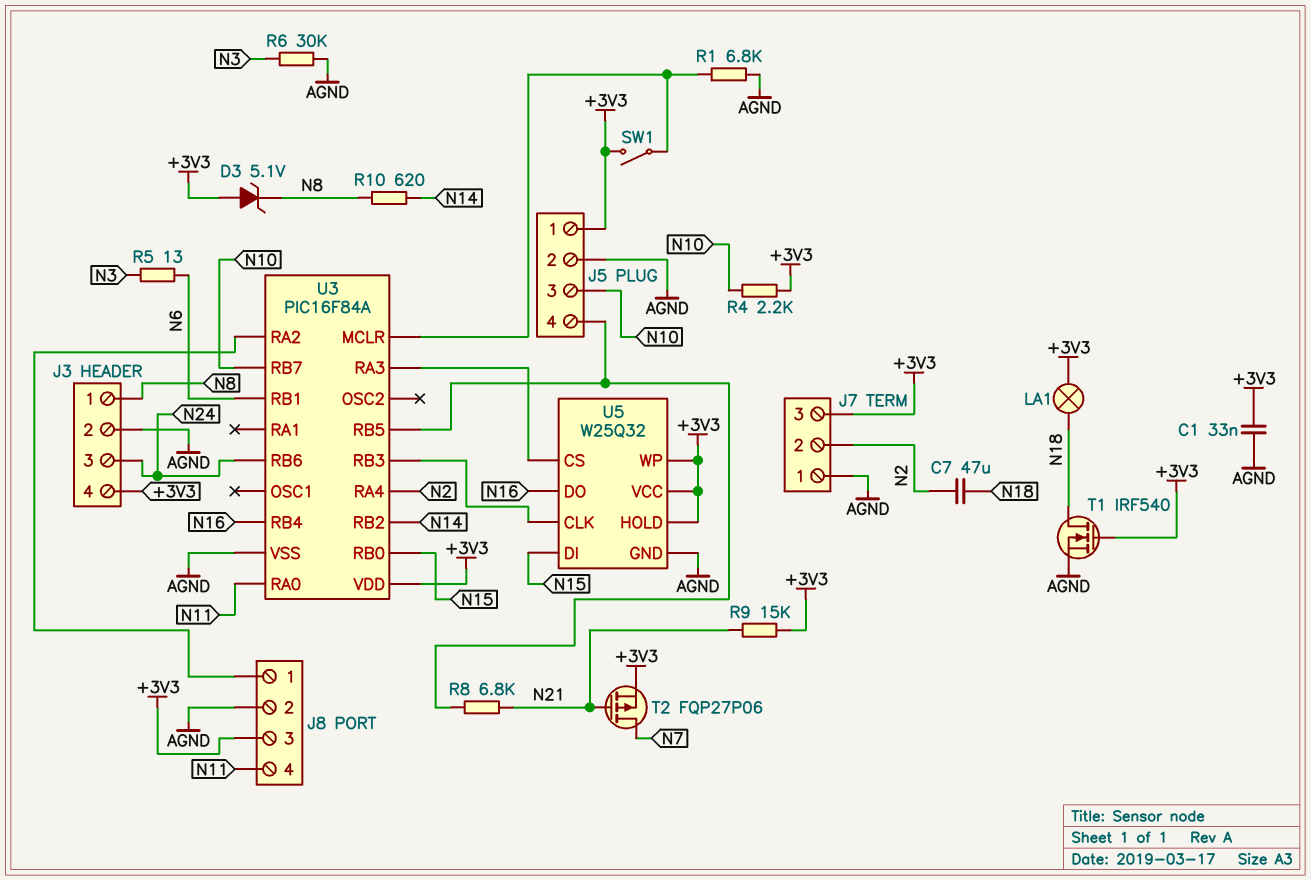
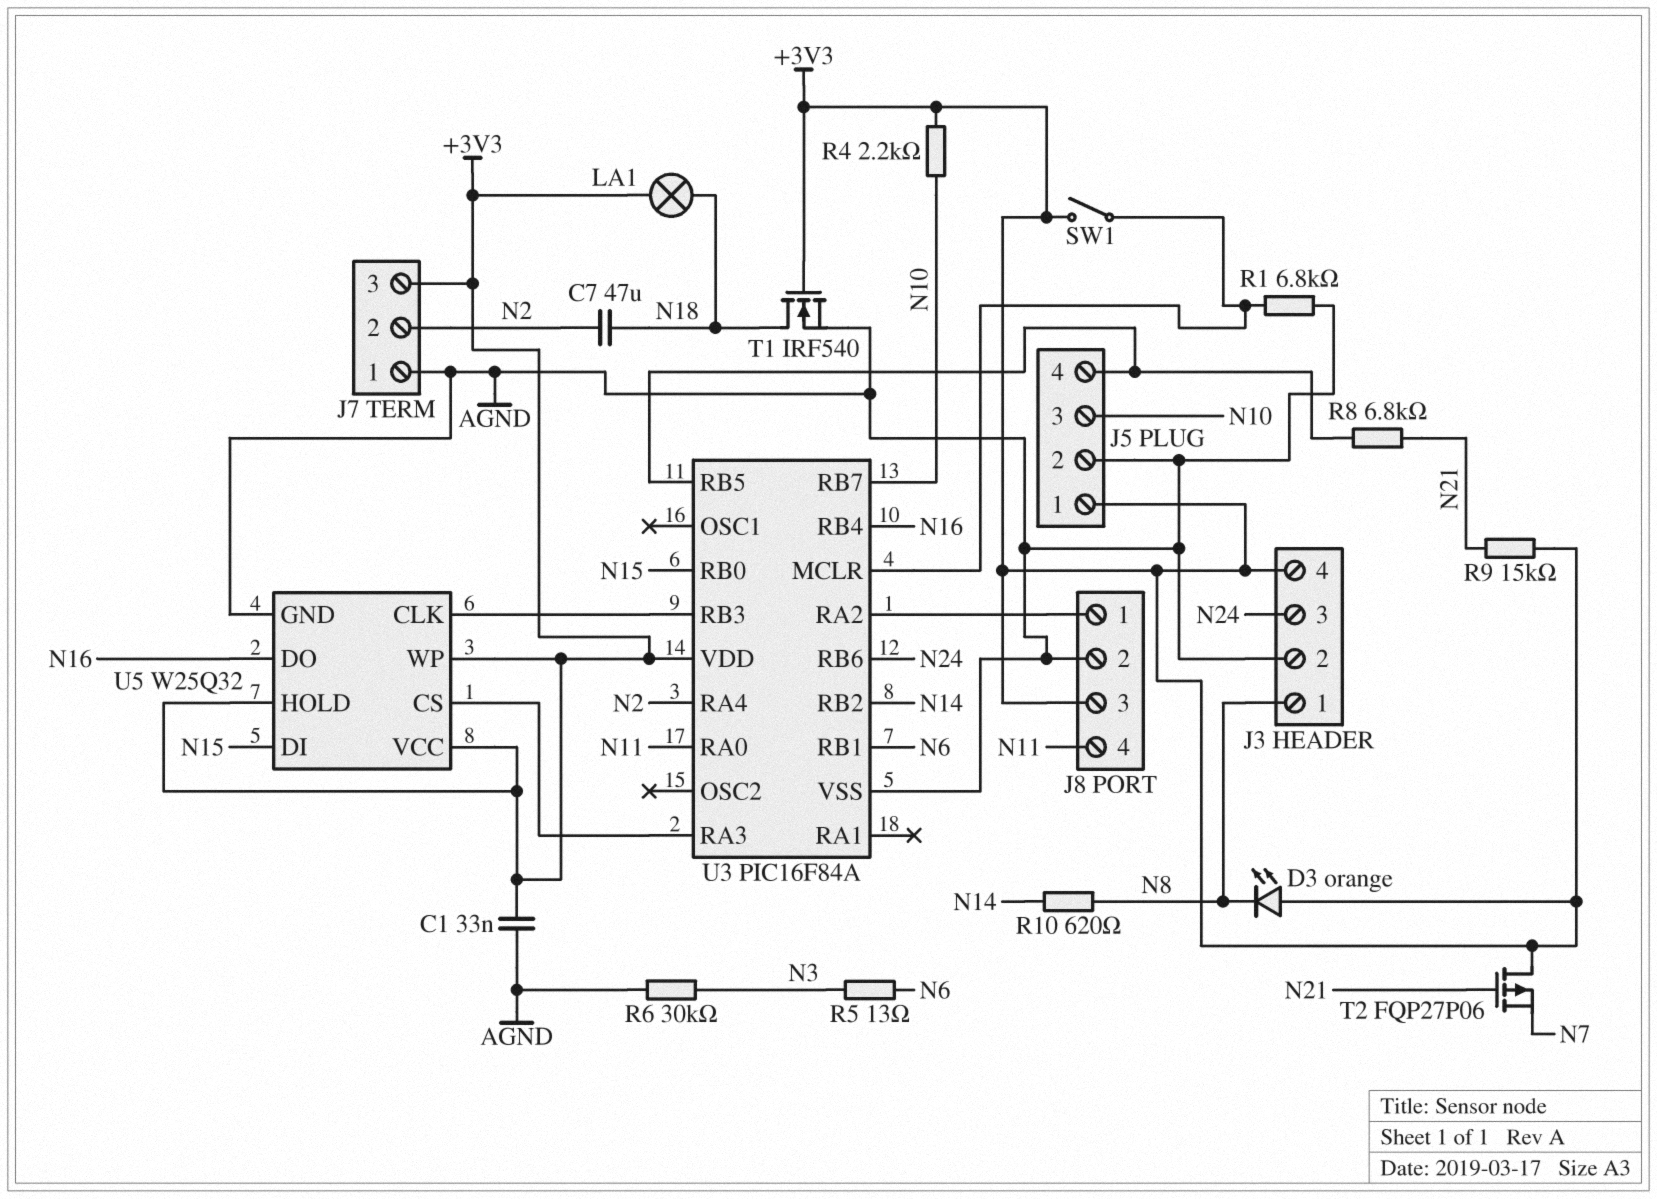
D3: zener 5.1V (A +3V3, K N8) -> LED orange (A +3V3, K N8)
T2: PMOS FQP27P06 (G N21, D N7, S +3V3) -> PMOS FQP27P06 (G N21, D +3V3, S N7)

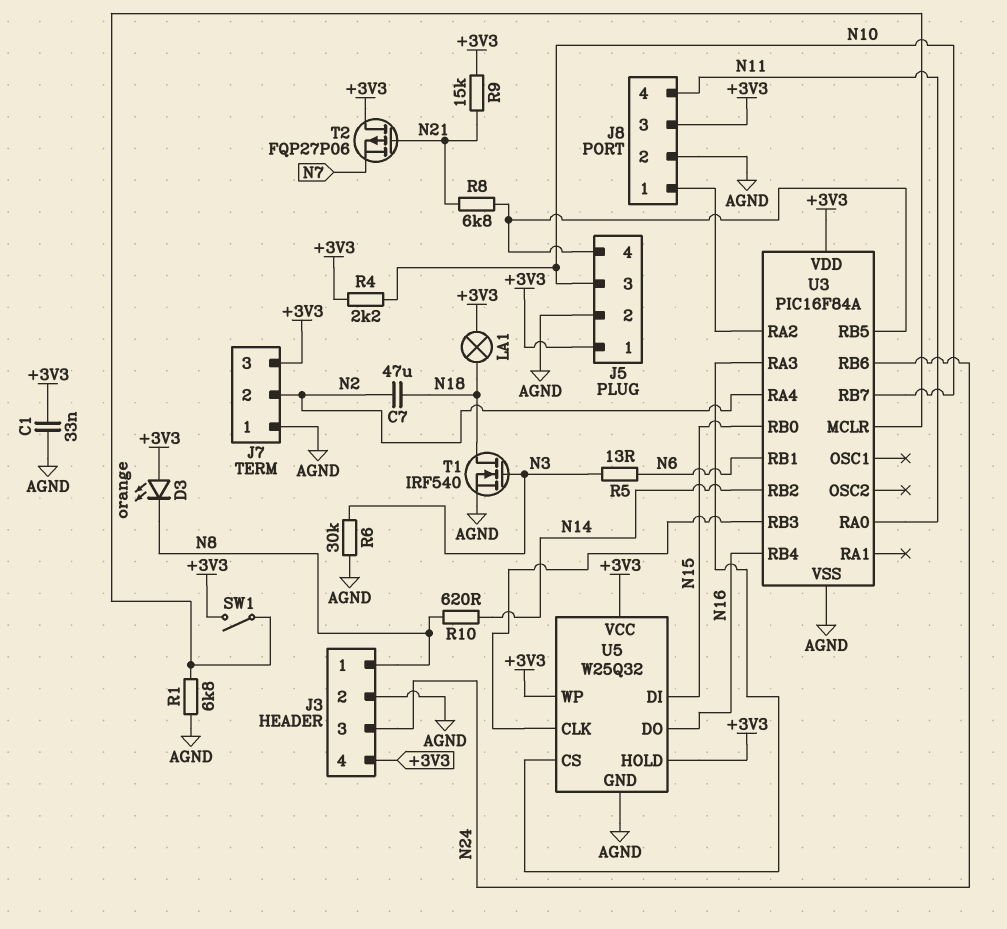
T1: NMOS IRF540 (G +3V3, D N18, S AGND) -> NMOS IRF540 (G N3, D N18, S AGND)

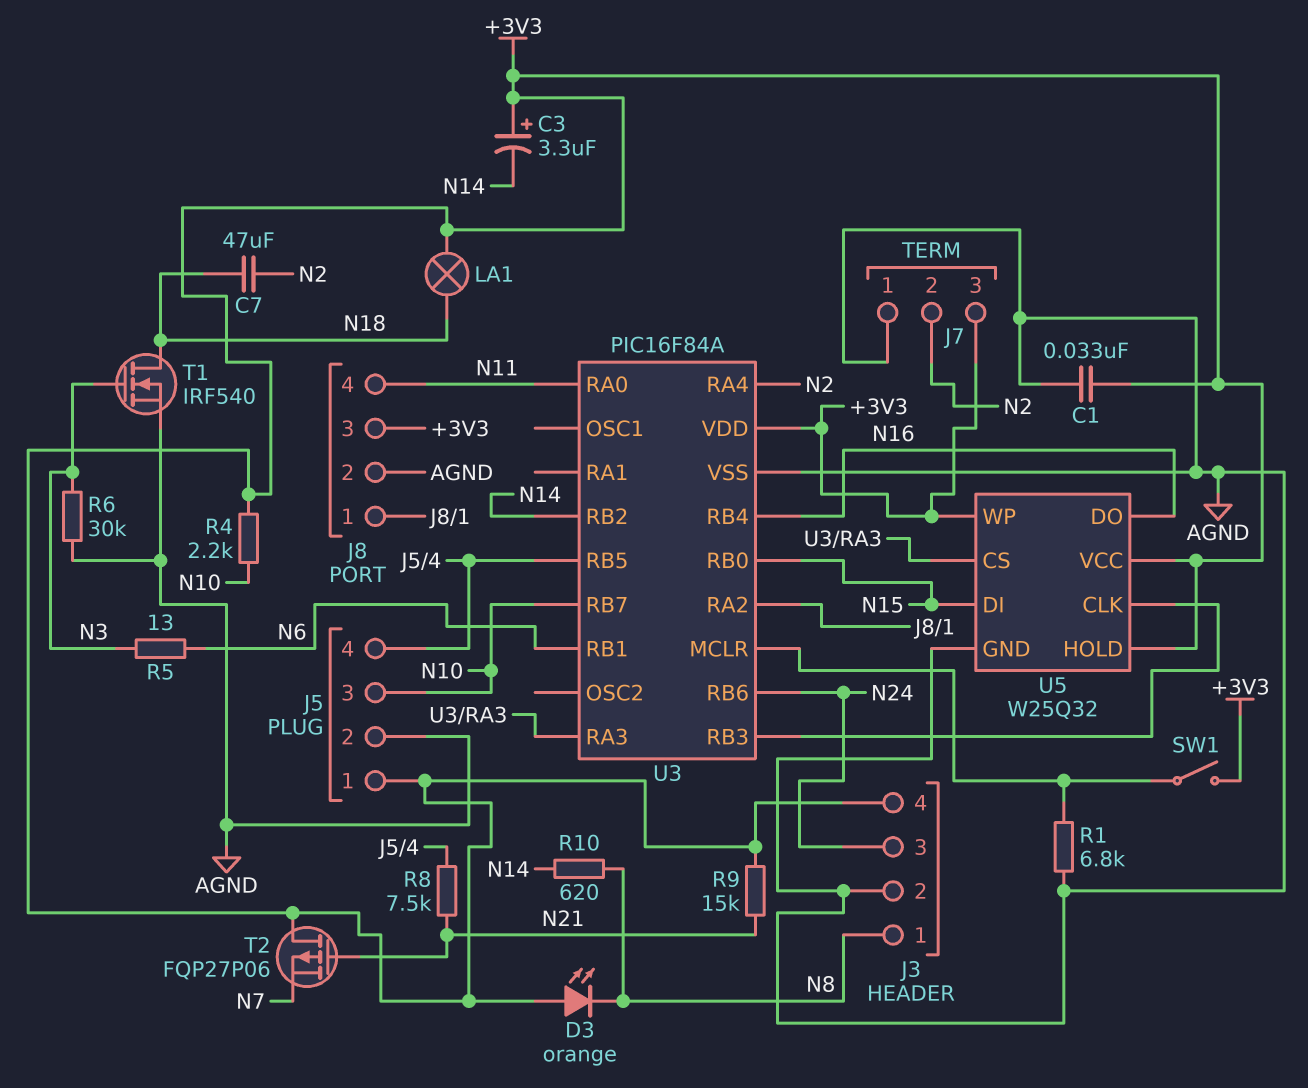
C3: none -> 3.3uF (plus +3V3, minus N14)
R8: 6.8k (J5/4, N21) -> 7.5k (J5/4, N21)

